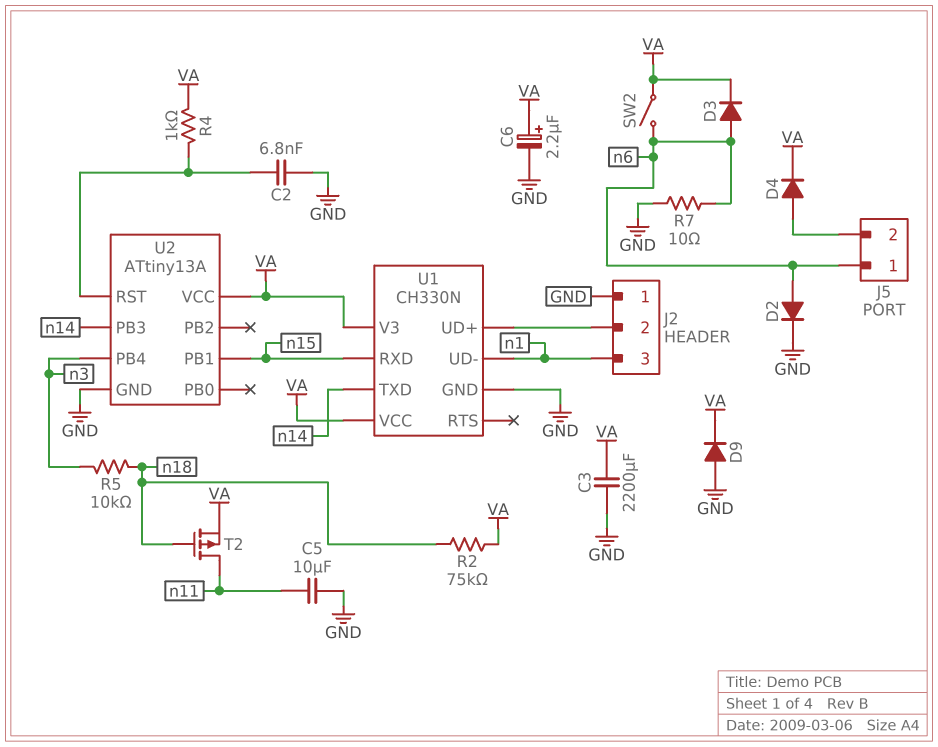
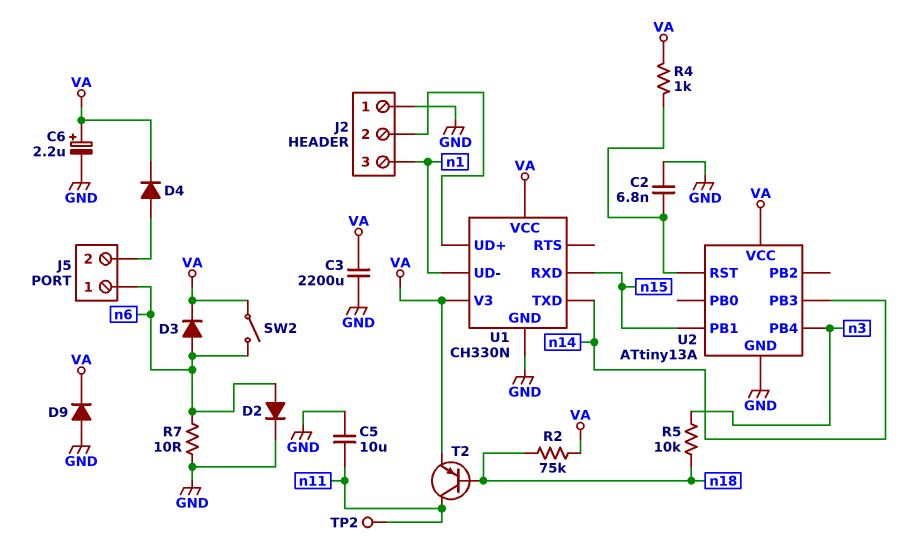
T2: PMOS (G n18, D n11, S VA) -> PNP (B n18, C n11, E VA)
TP2: none -> test point (n11)

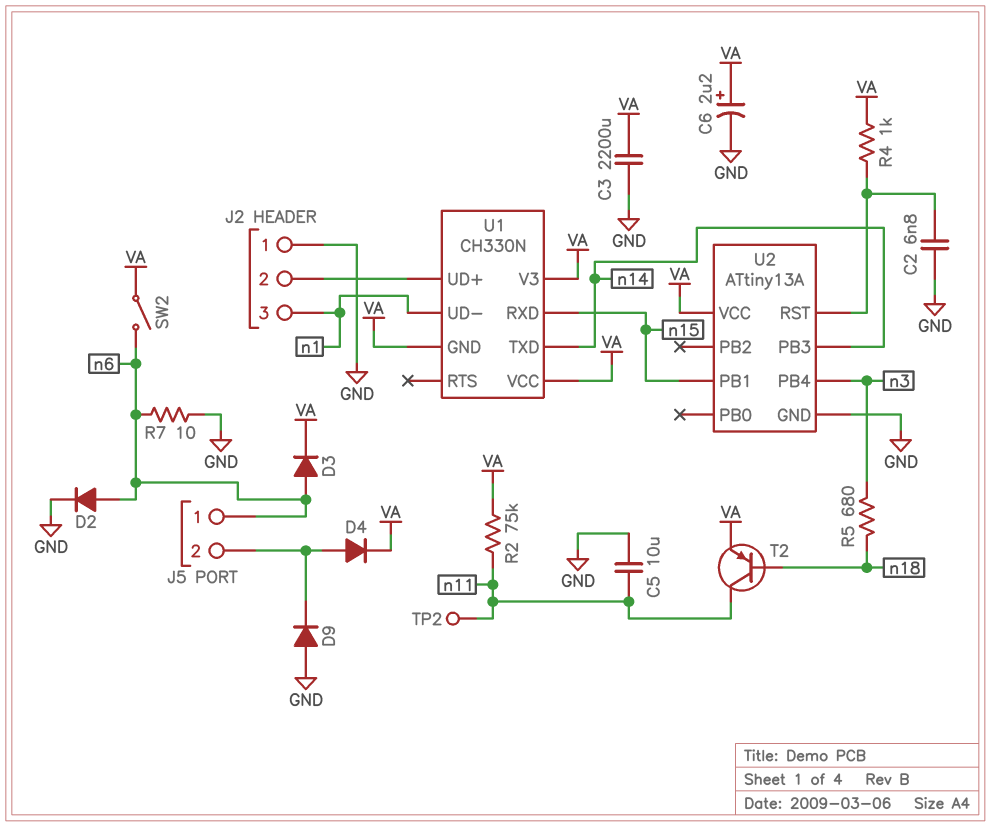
D9: diode (A GND, K VA) -> diode (A GND, K J5/2)
R2: 75k (VA, n18) -> 75k (VA, n11)
R5: 10k (n3, n18) -> 680 (n3, n18)
U1 pin GND: GND -> VA

